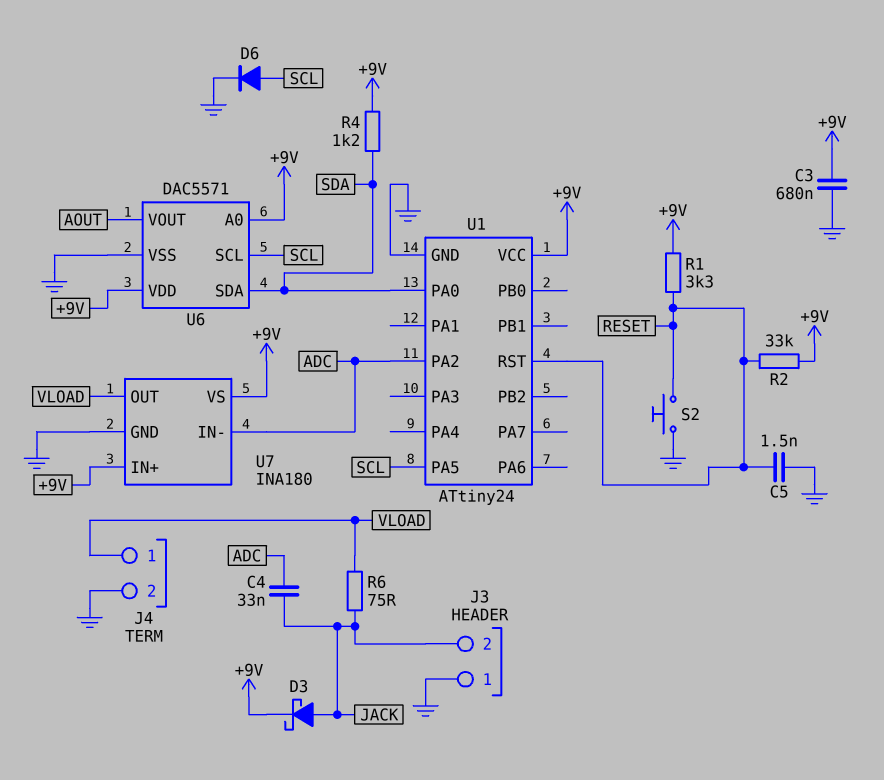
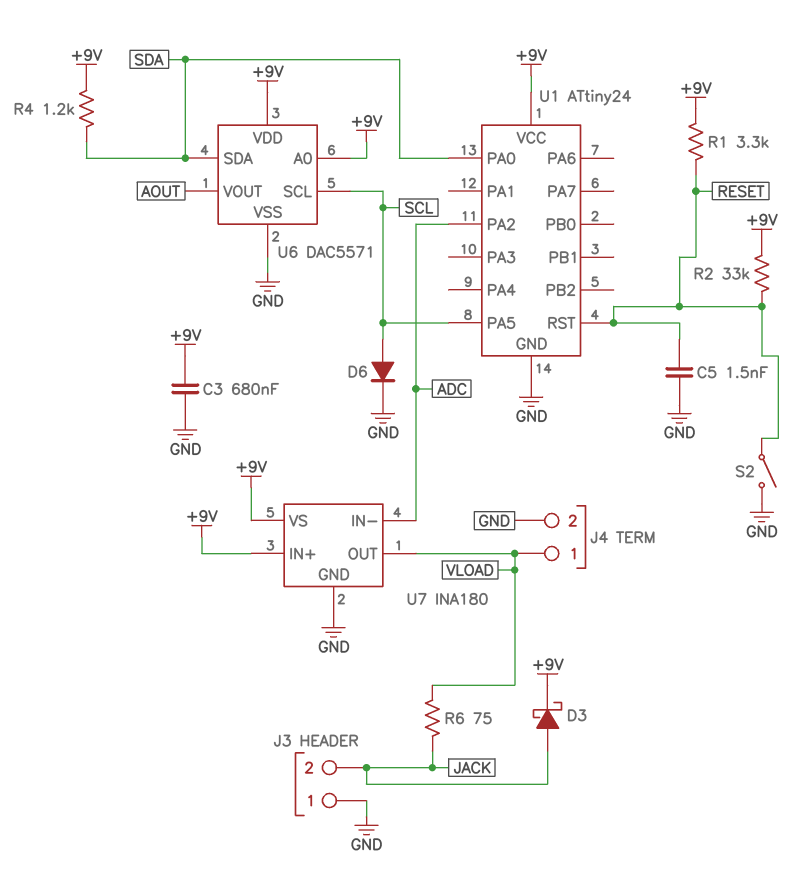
C4: 33nF (ADC, JACK) -> none
S2: button (GND, RESET) -> switch (GND, RESET)

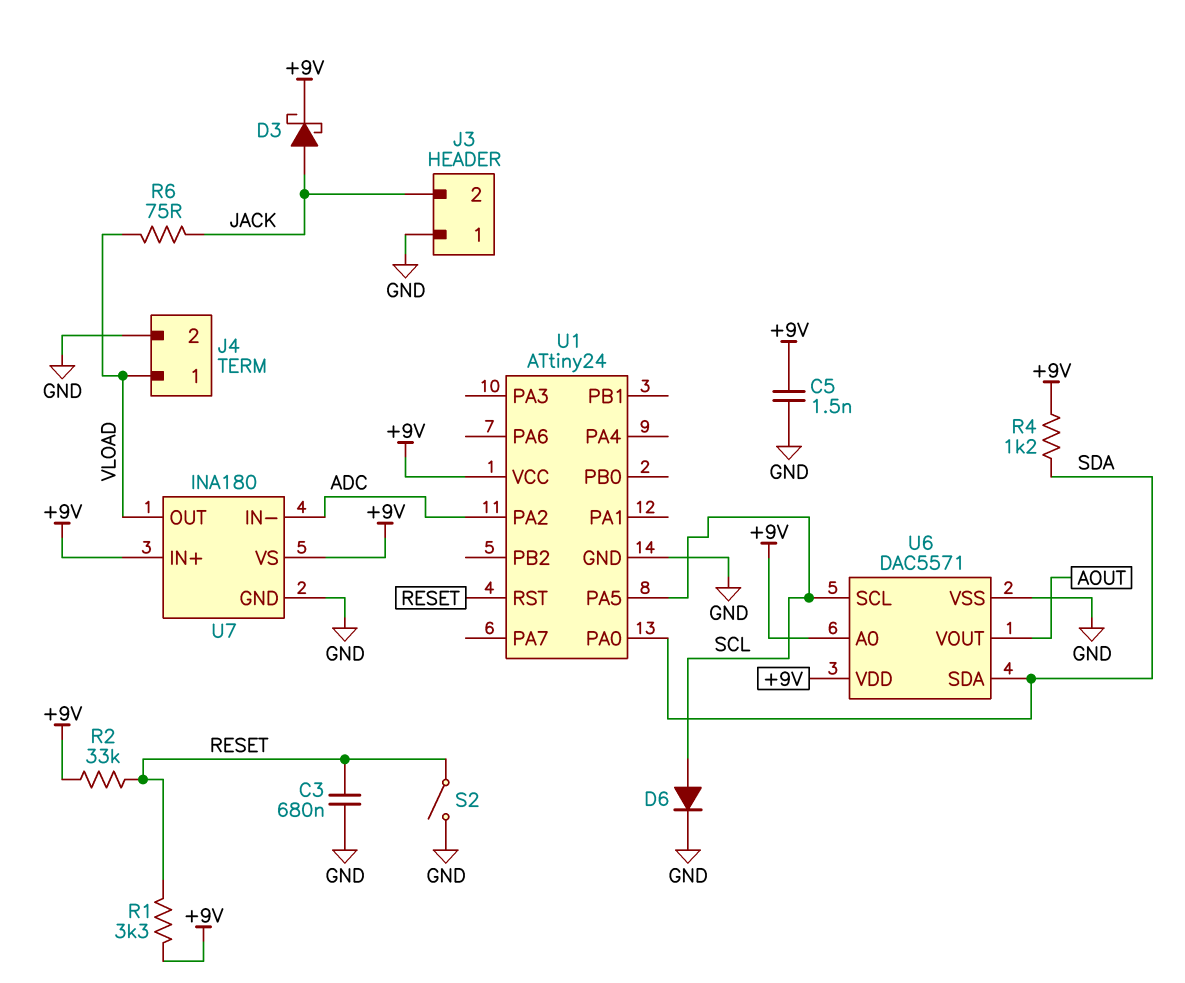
C3: 680nF (+9V, GND) -> 680nF (GND, RESET)
C5: 1.5nF (GND, RESET) -> 1.5nF (+9V, GND)

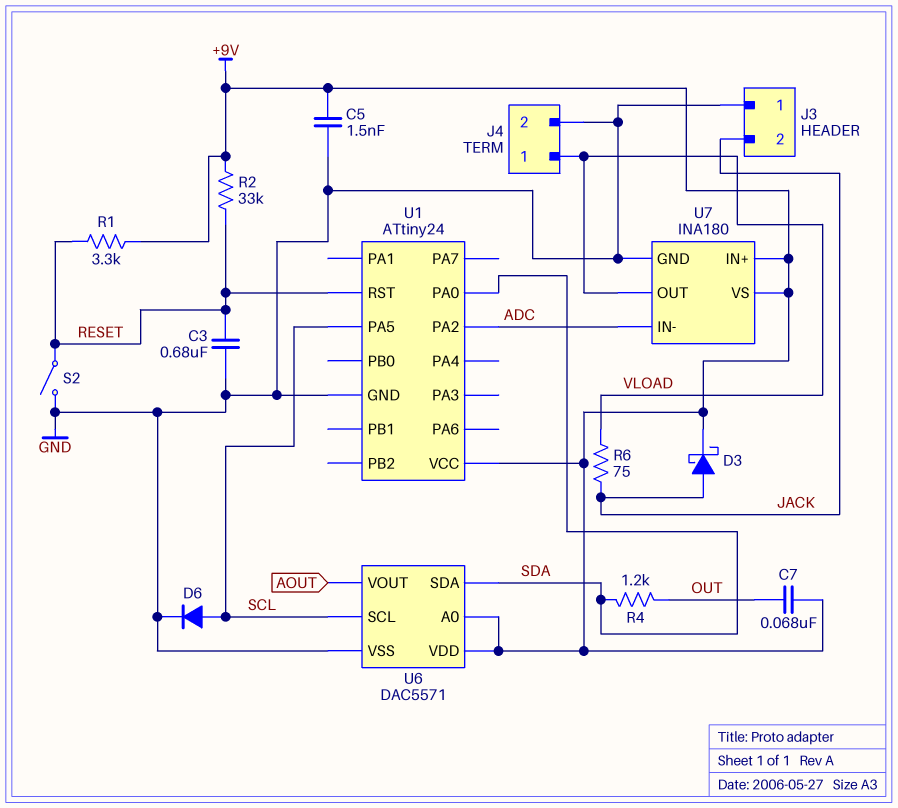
C7: none -> 68nF (+9V, OUT)
R4: 1.2k (+9V, SDA) -> 1.2k (OUT, SDA)

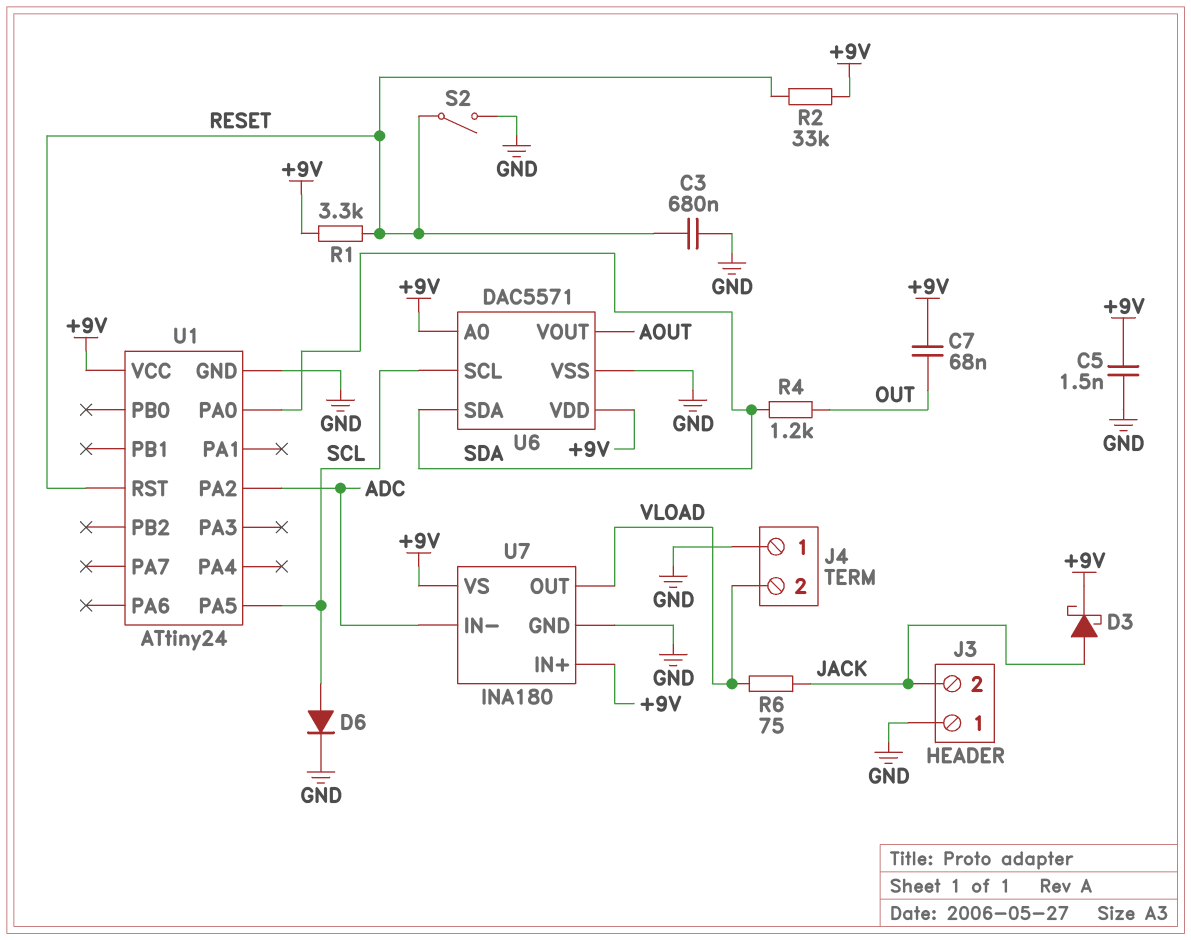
J4 pin 1: VLOAD -> GND
J4 pin 2: GND -> VLOAD

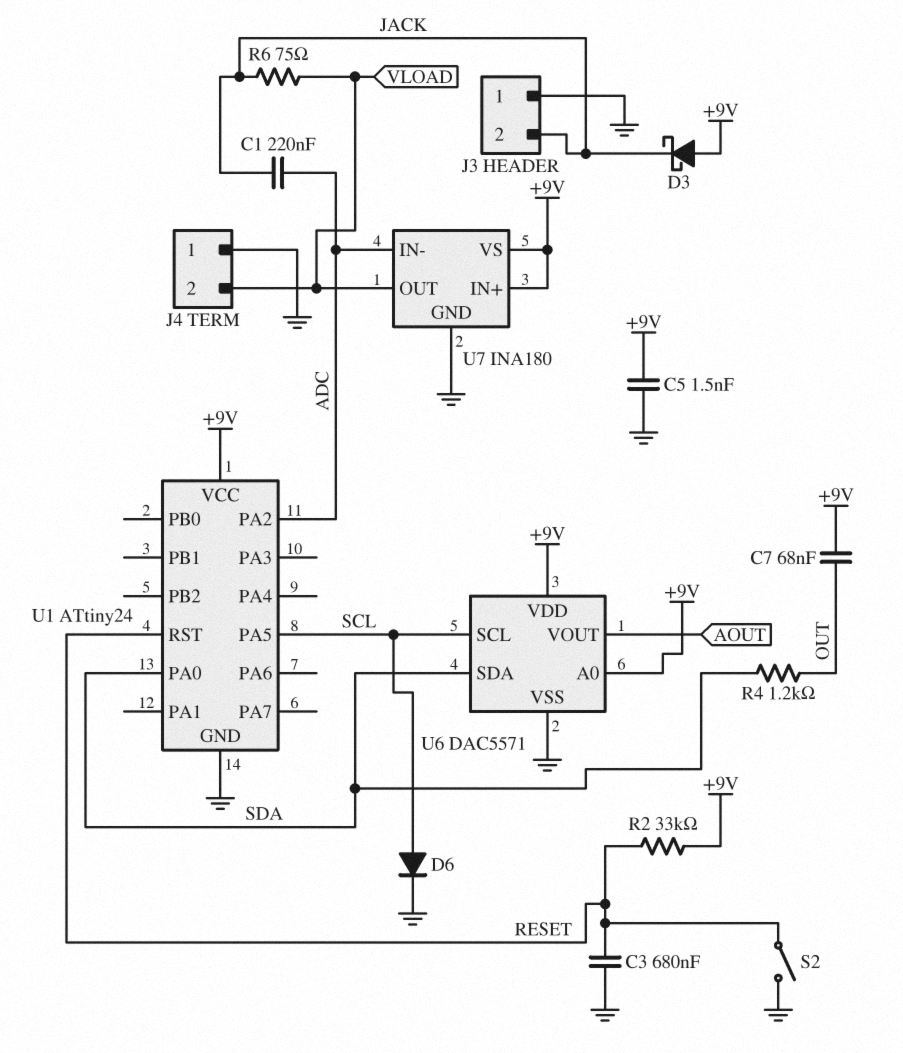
C1: none -> 220nF (ADC, JACK)
D3: schottky (A JACK, K +9V) -> schottky (A +9V, K JACK)
R1: 3.3k (+9V, RESET) -> none

